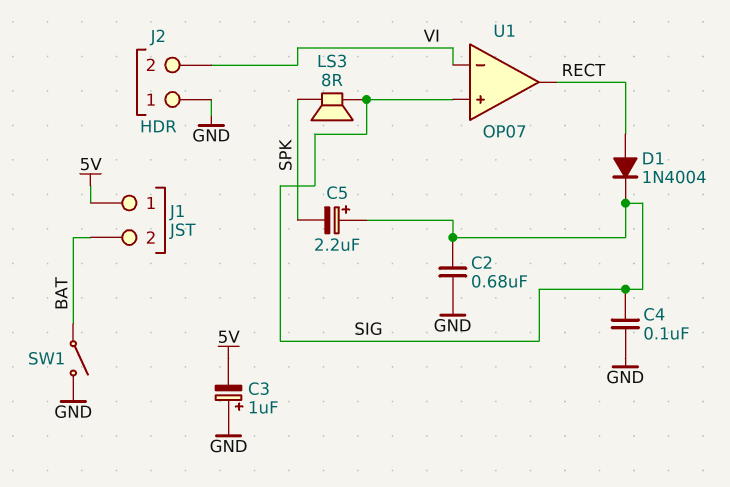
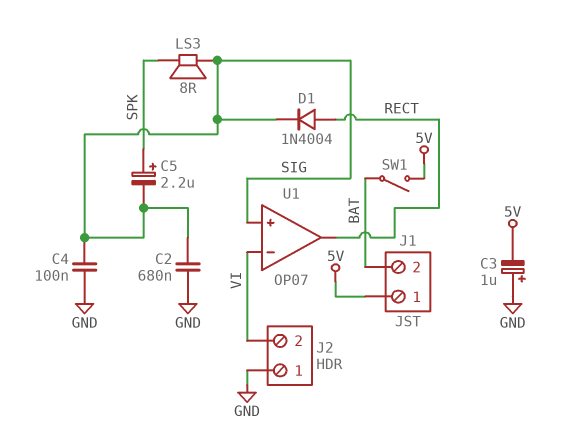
C5: 2.2uF (plus SIG, minus SPK) -> 2.2uF (plus SPK, minus SIG)
SW1: switch (BAT, GND) -> switch (5V, BAT)

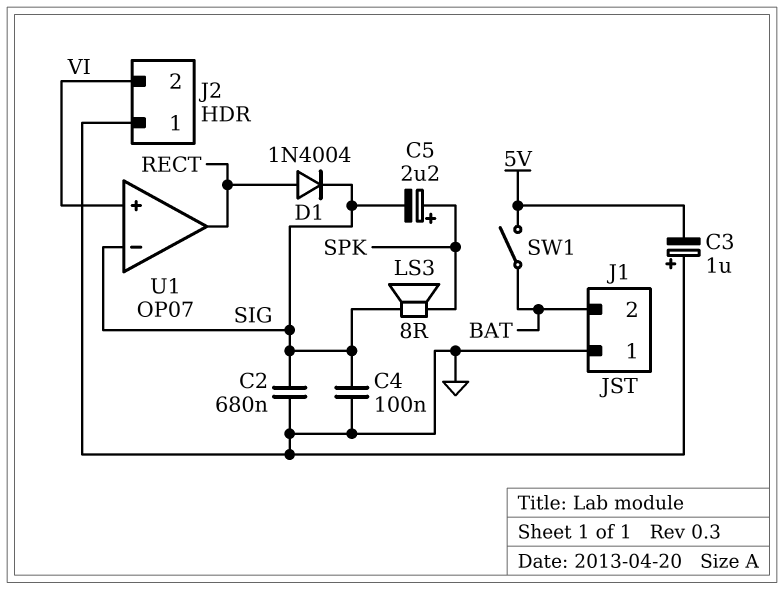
J1 pin 1: 5V -> GND
U1 pin in+: SIG -> VI
U1 pin in-: VI -> SIG

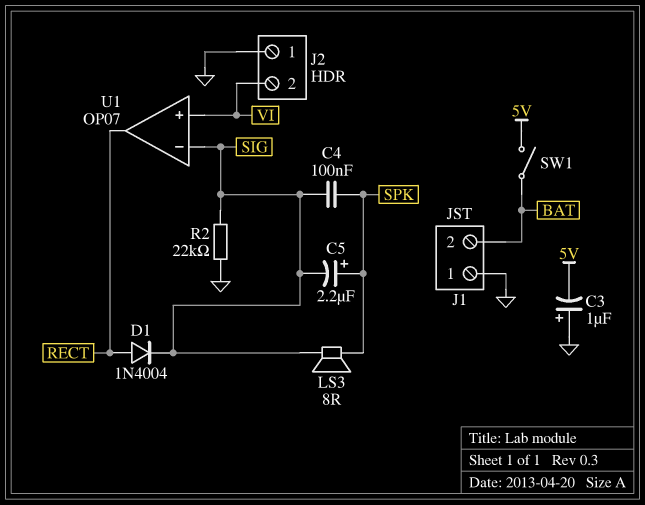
C2: 680nF (GND, SIG) -> none
C4: 100nF (GND, SIG) -> 100nF (SIG, SPK)
R2: none -> 22k (GND, SIG)

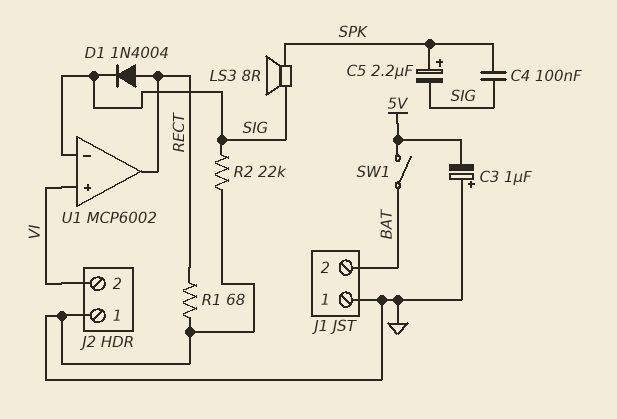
R1: none -> 68 (GND, RECT)
U1: OP07 -> MCP6002

